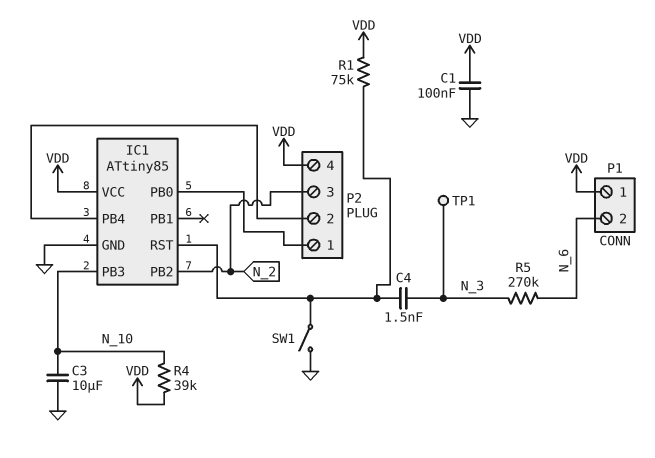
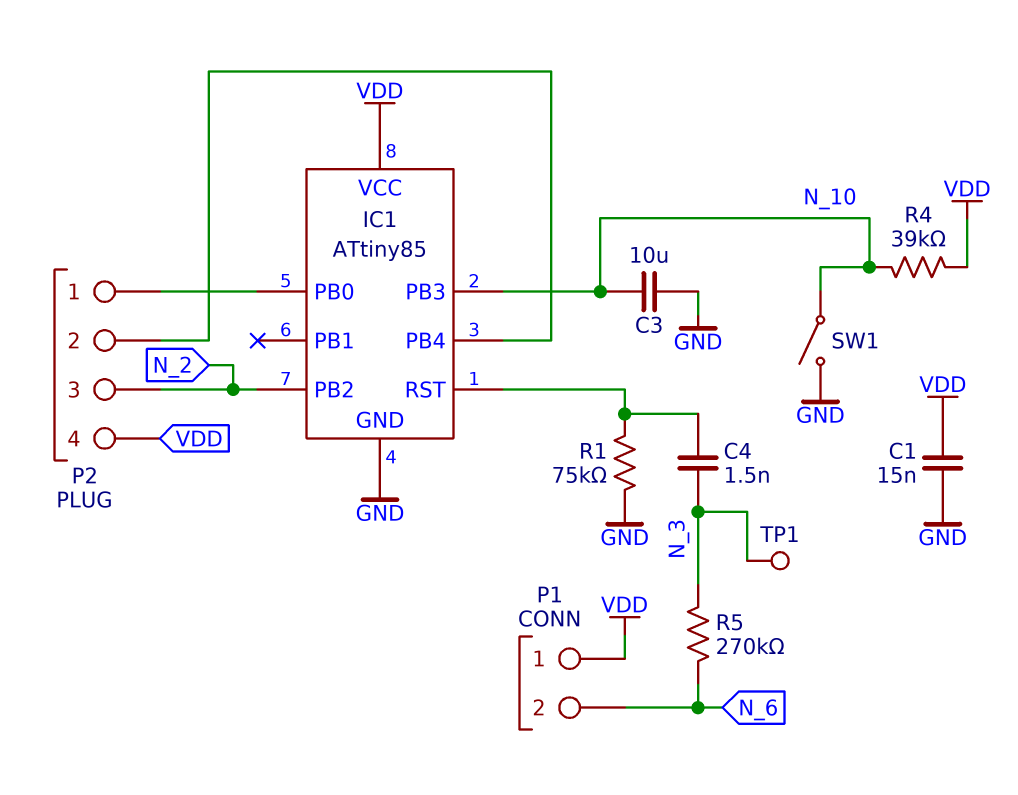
C1: 100nF (GND, VDD) -> 15nF (GND, VDD)
R1: 75k (IC1/RST, VDD) -> 75k (GND, IC1/RST)
SW1: switch (GND, IC1/RST) -> switch (GND, N_10)

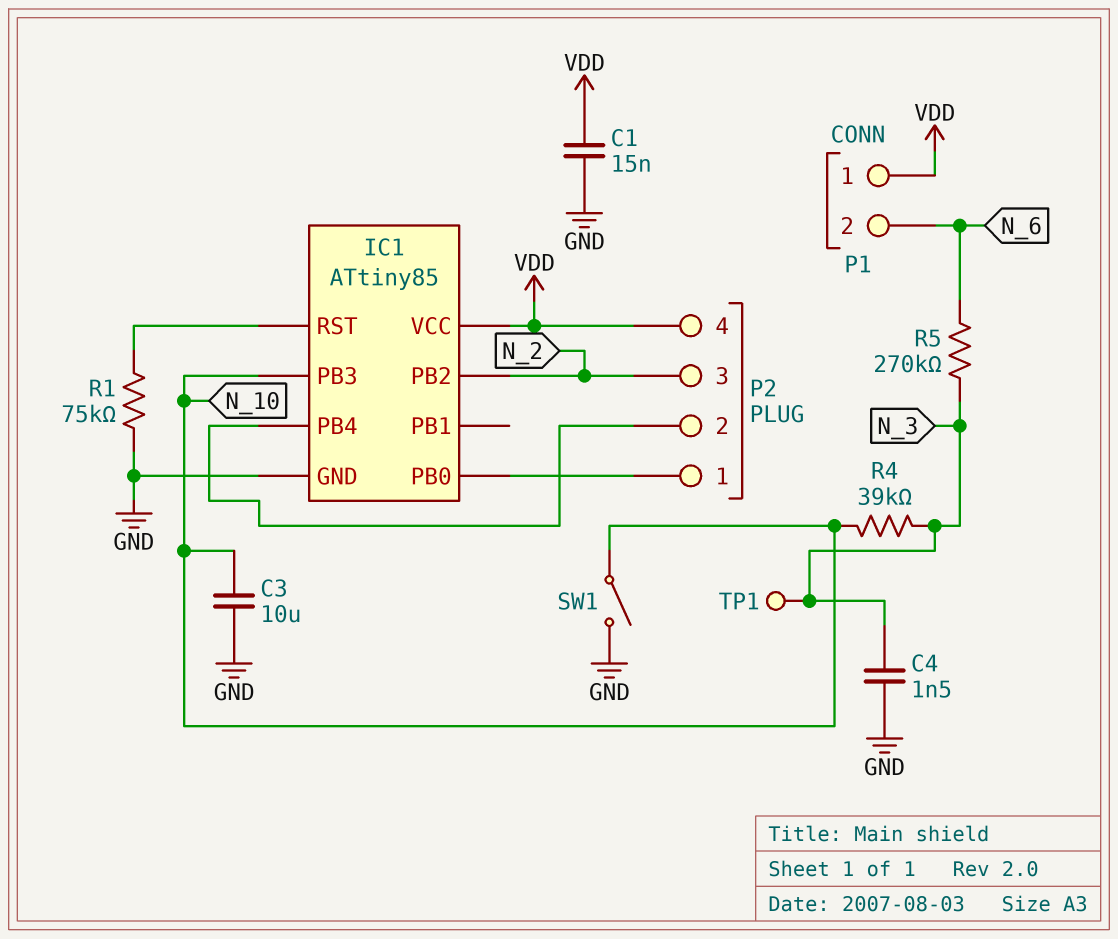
C4: 1.5nF (IC1/RST, N_3) -> 1.5nF (GND, N_3)
R4: 39k (N_10, VDD) -> 39k (N_3, N_10)

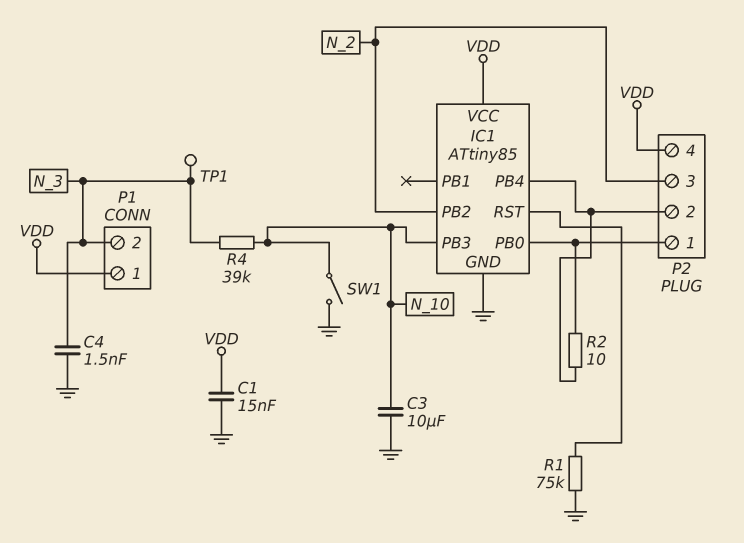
P1 pin 2: N_6 -> N_3
R2: none -> 10 (IC1/PB0, IC1/PB4)
R5: 270k (N_3, N_6) -> none

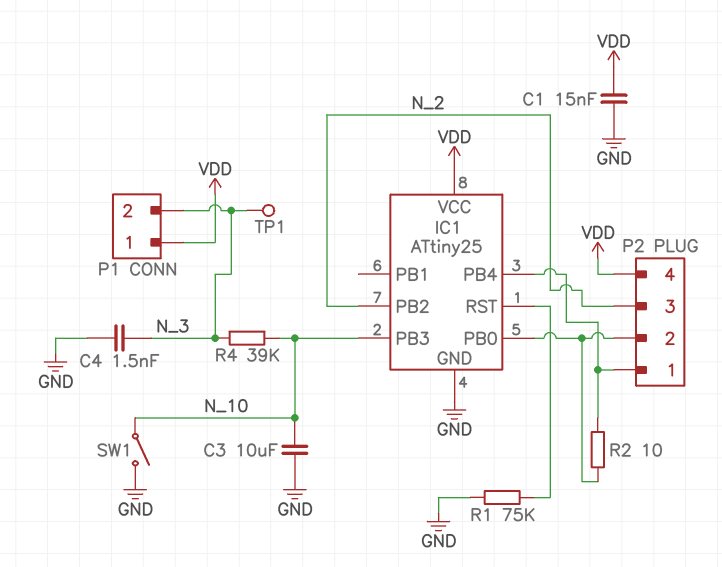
IC1: ATtiny85 -> ATtiny25
P2 pin 1: IC1/PB0 -> IC1/PB4
P2 pin 2: IC1/PB4 -> IC1/PB0

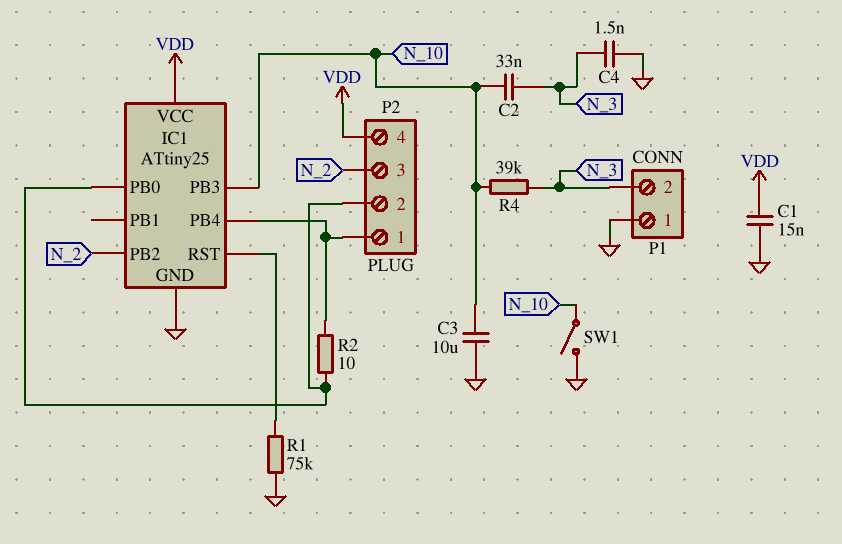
C2: none -> 33nF (N_3, N_10)
P1 pin 1: VDD -> GND
TP1: test point (N_3) -> none

